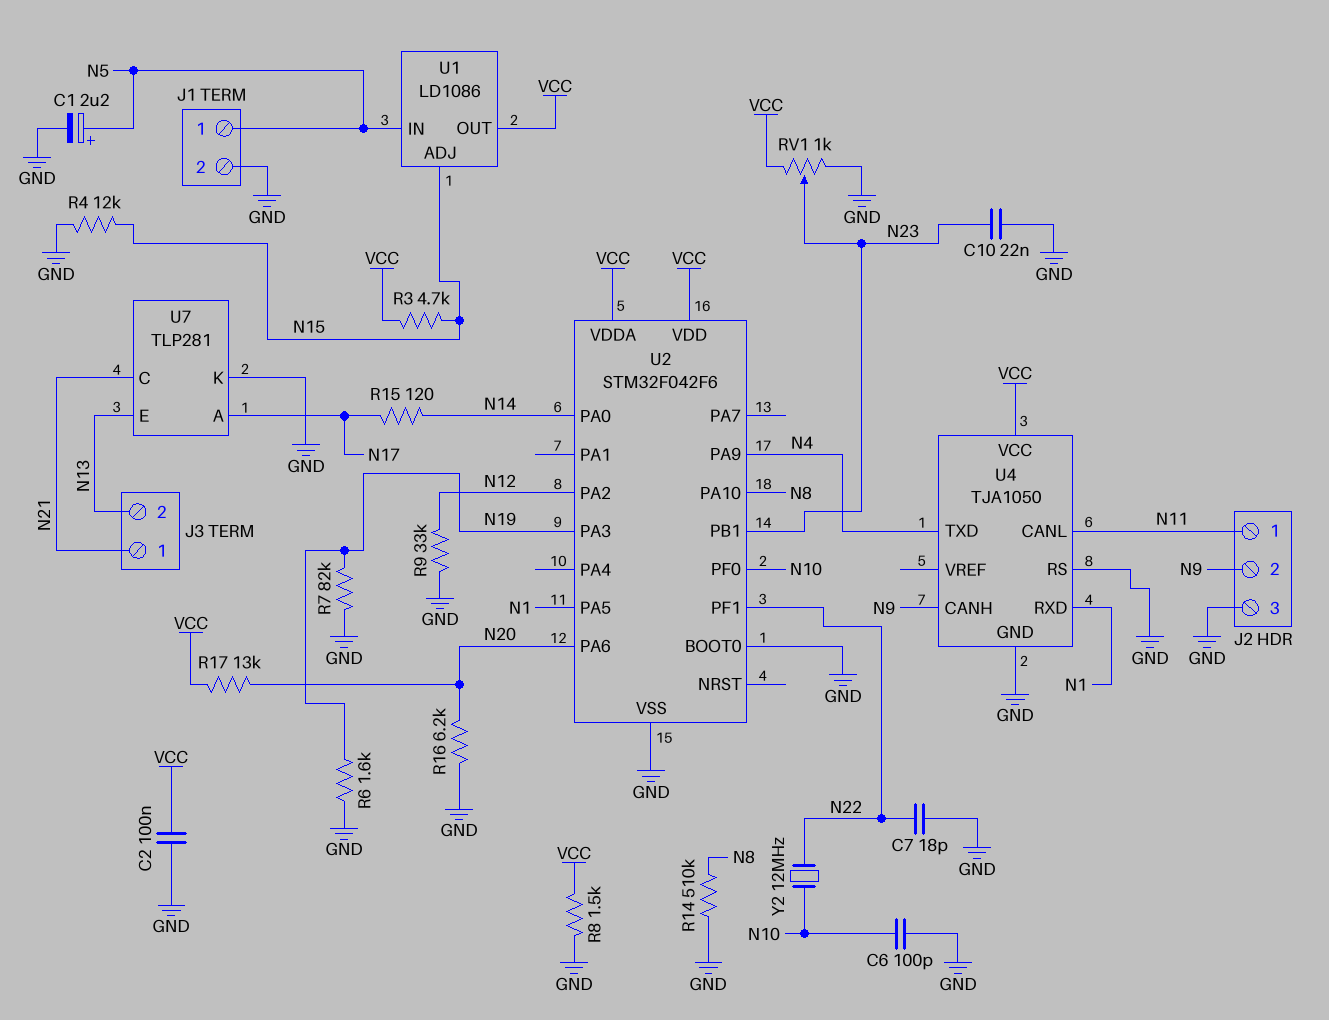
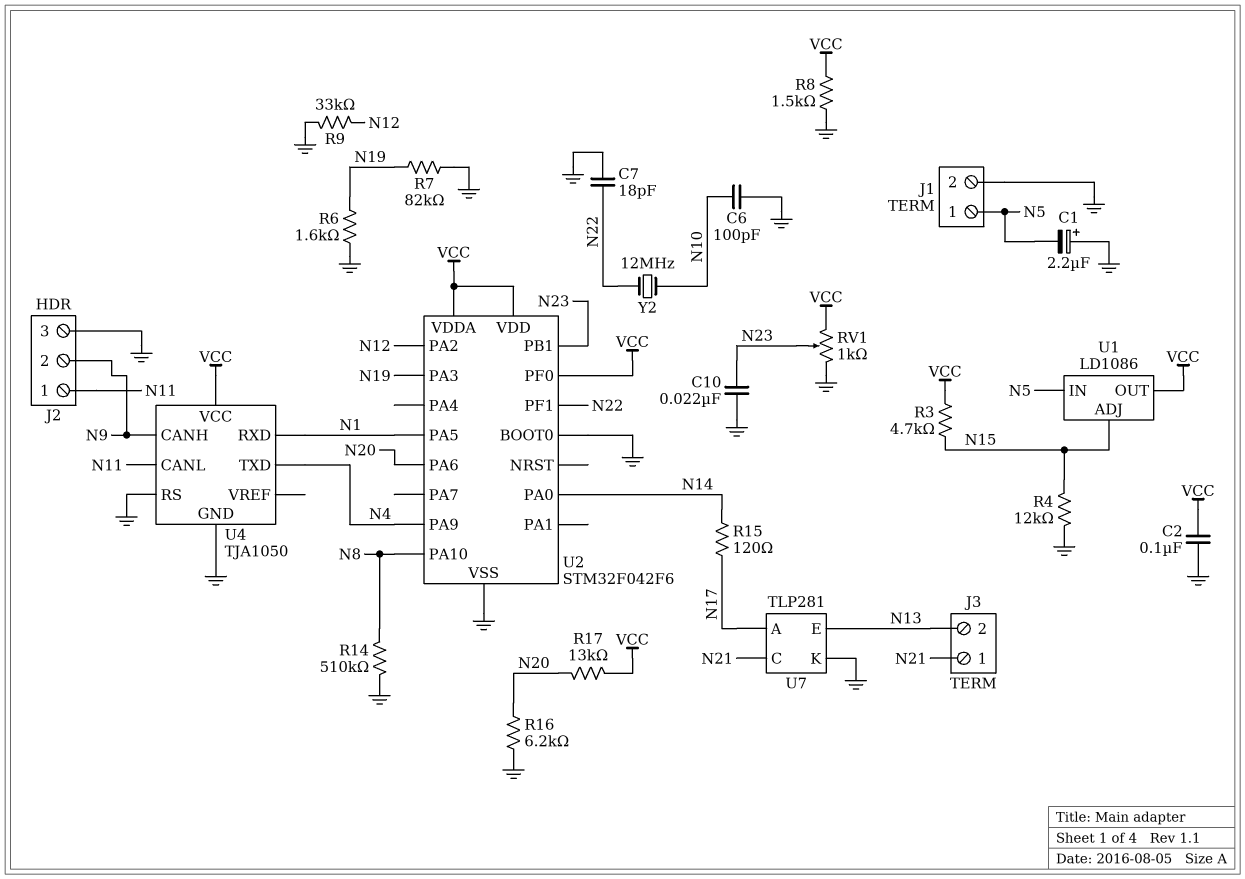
C1: 2.2uF (plus N5, minus GND) -> 2.2uF (plus GND, minus N5)
U2 pin PF0: N10 -> VCC

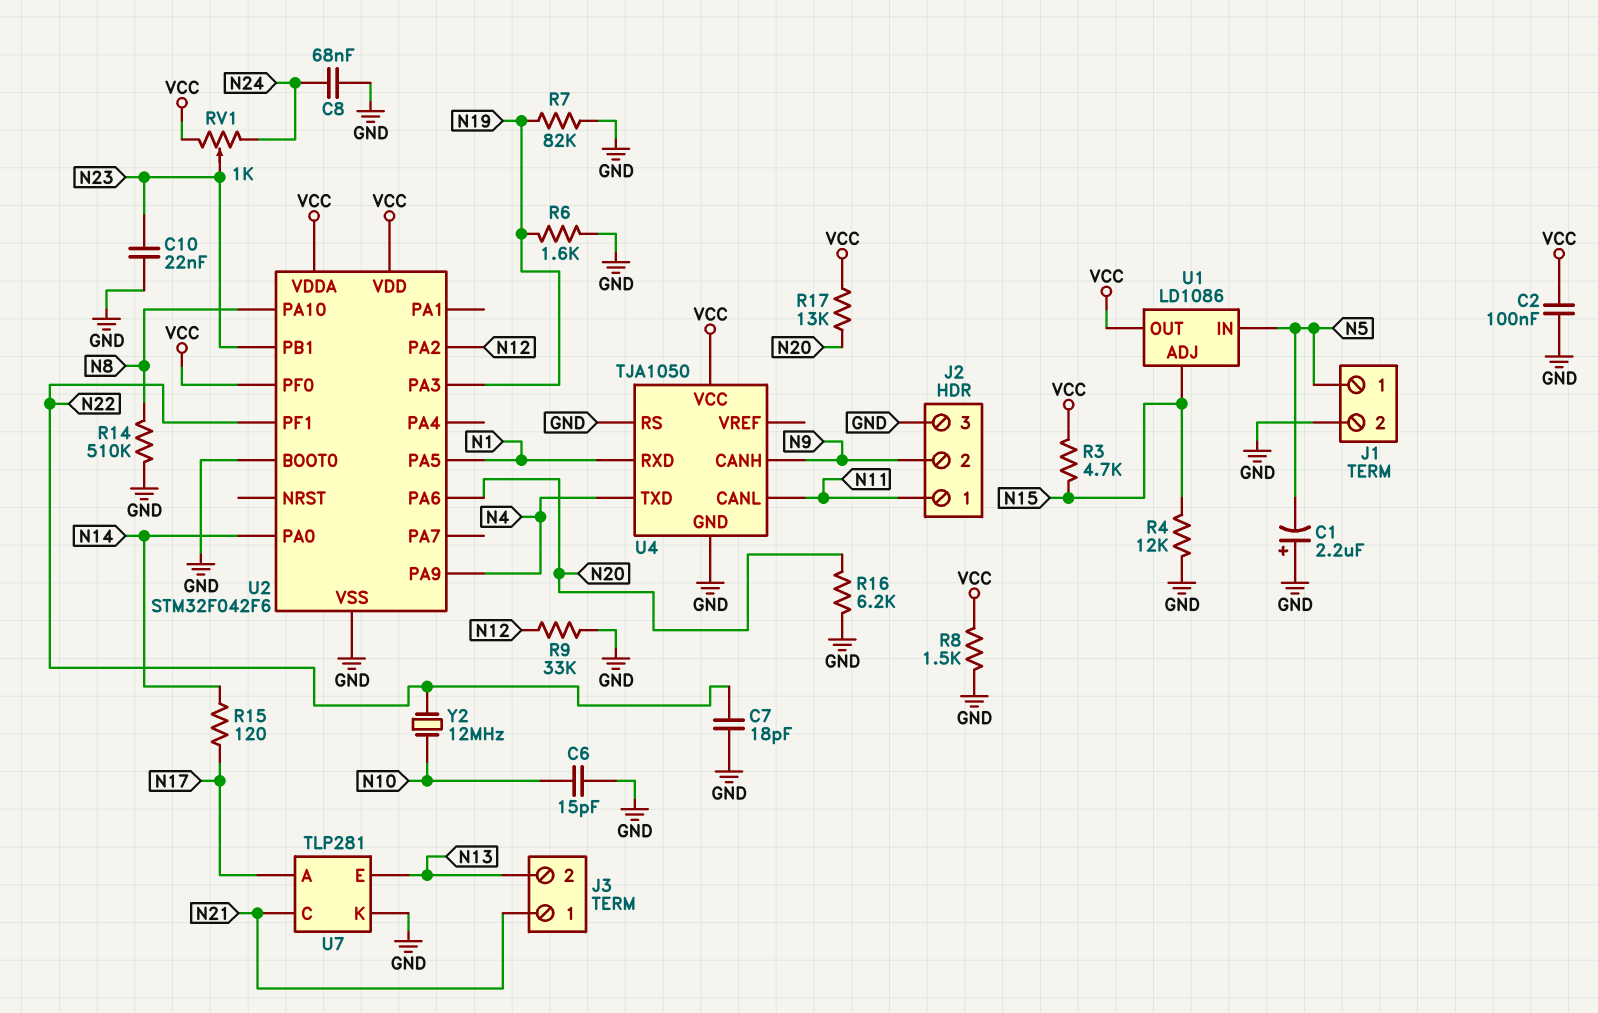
C6: 100pF (GND, N10) -> 15pF (GND, N10)
C8: none -> 68nF (GND, N24)
RV1: 1k (GND, VCC, wiper N23) -> 1k (N24, VCC, wiper N23)

